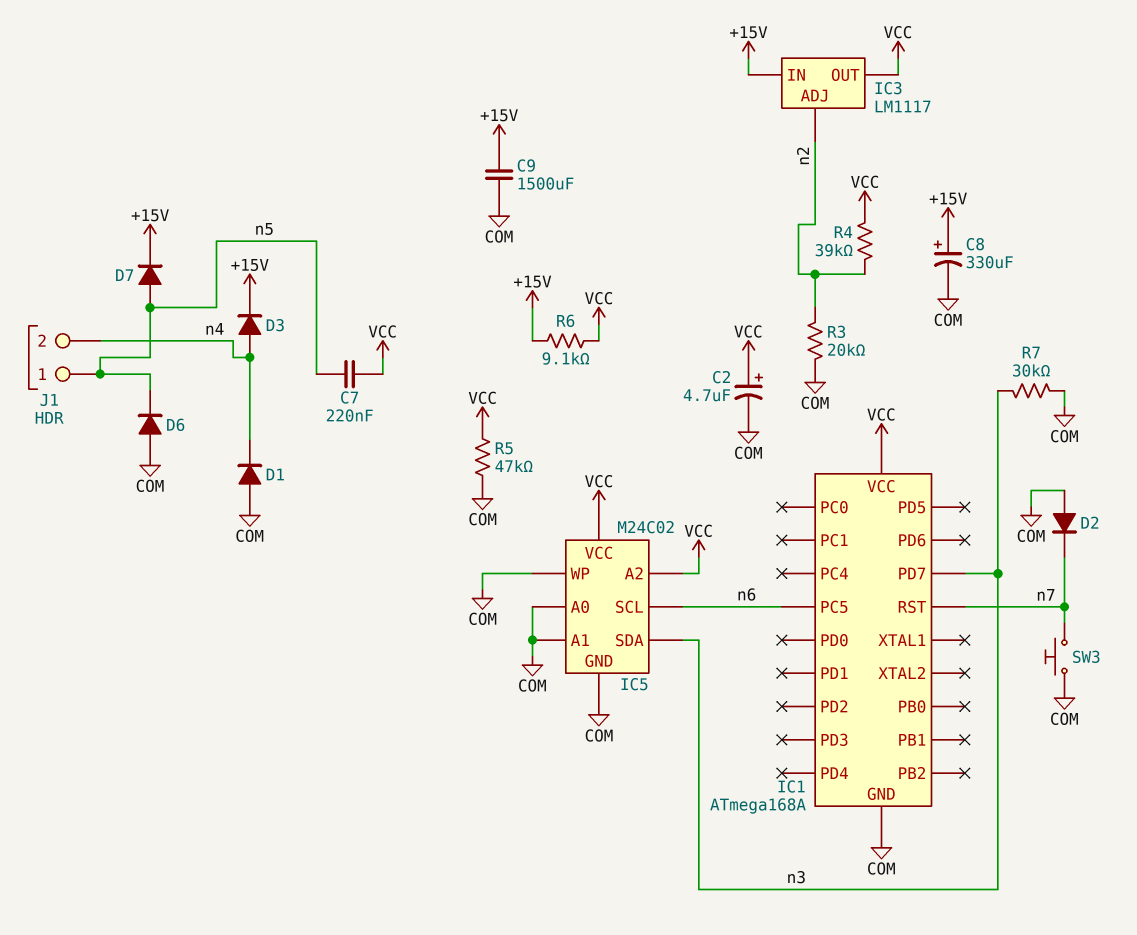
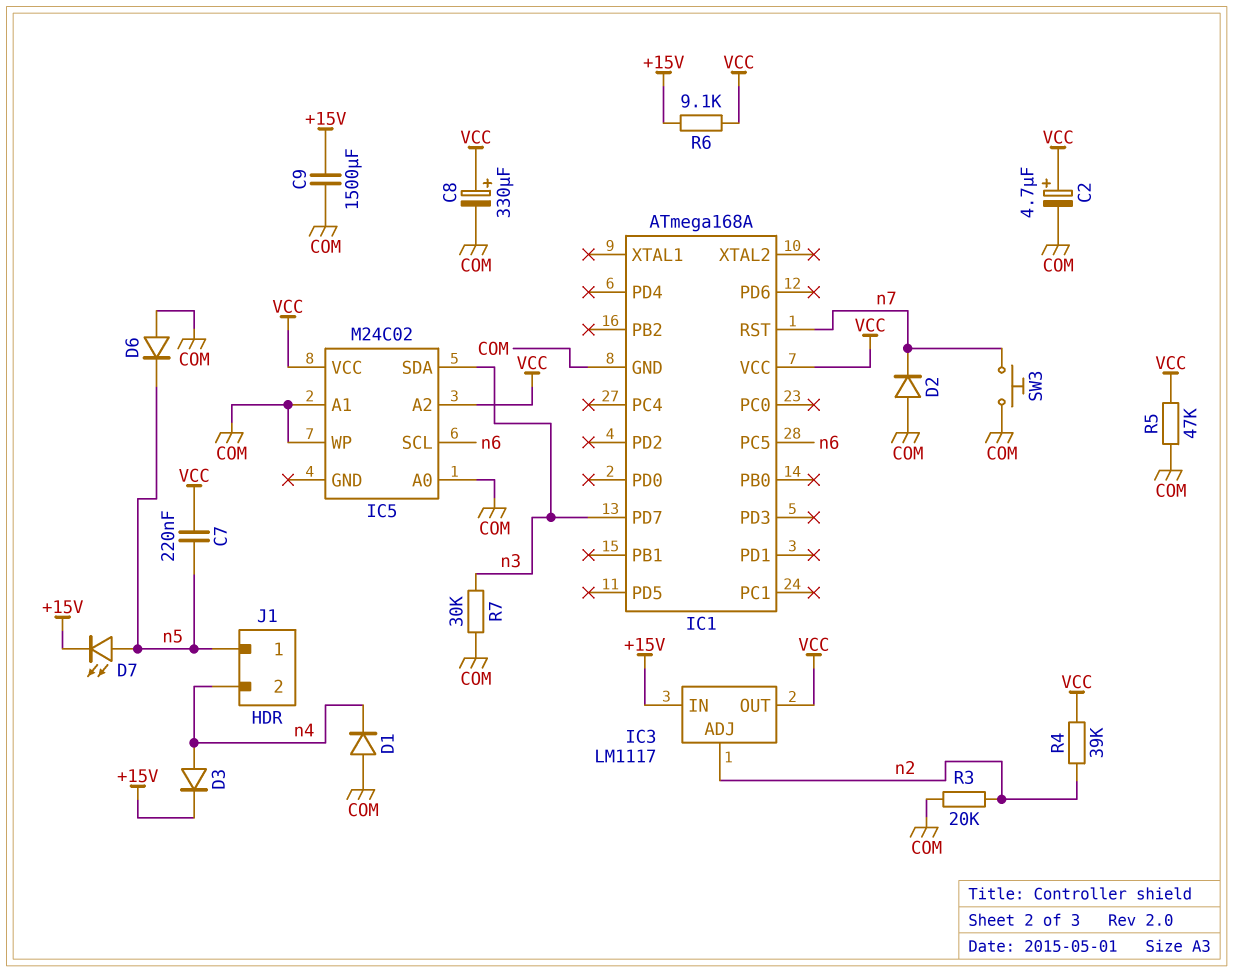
C8: 330uF (plus +15V, minus COM) -> 330uF (plus VCC, minus COM)
D7: diode (A n5, K +15V) -> LED (A n5, K +15V)
IC5 pin GND: COM -> none

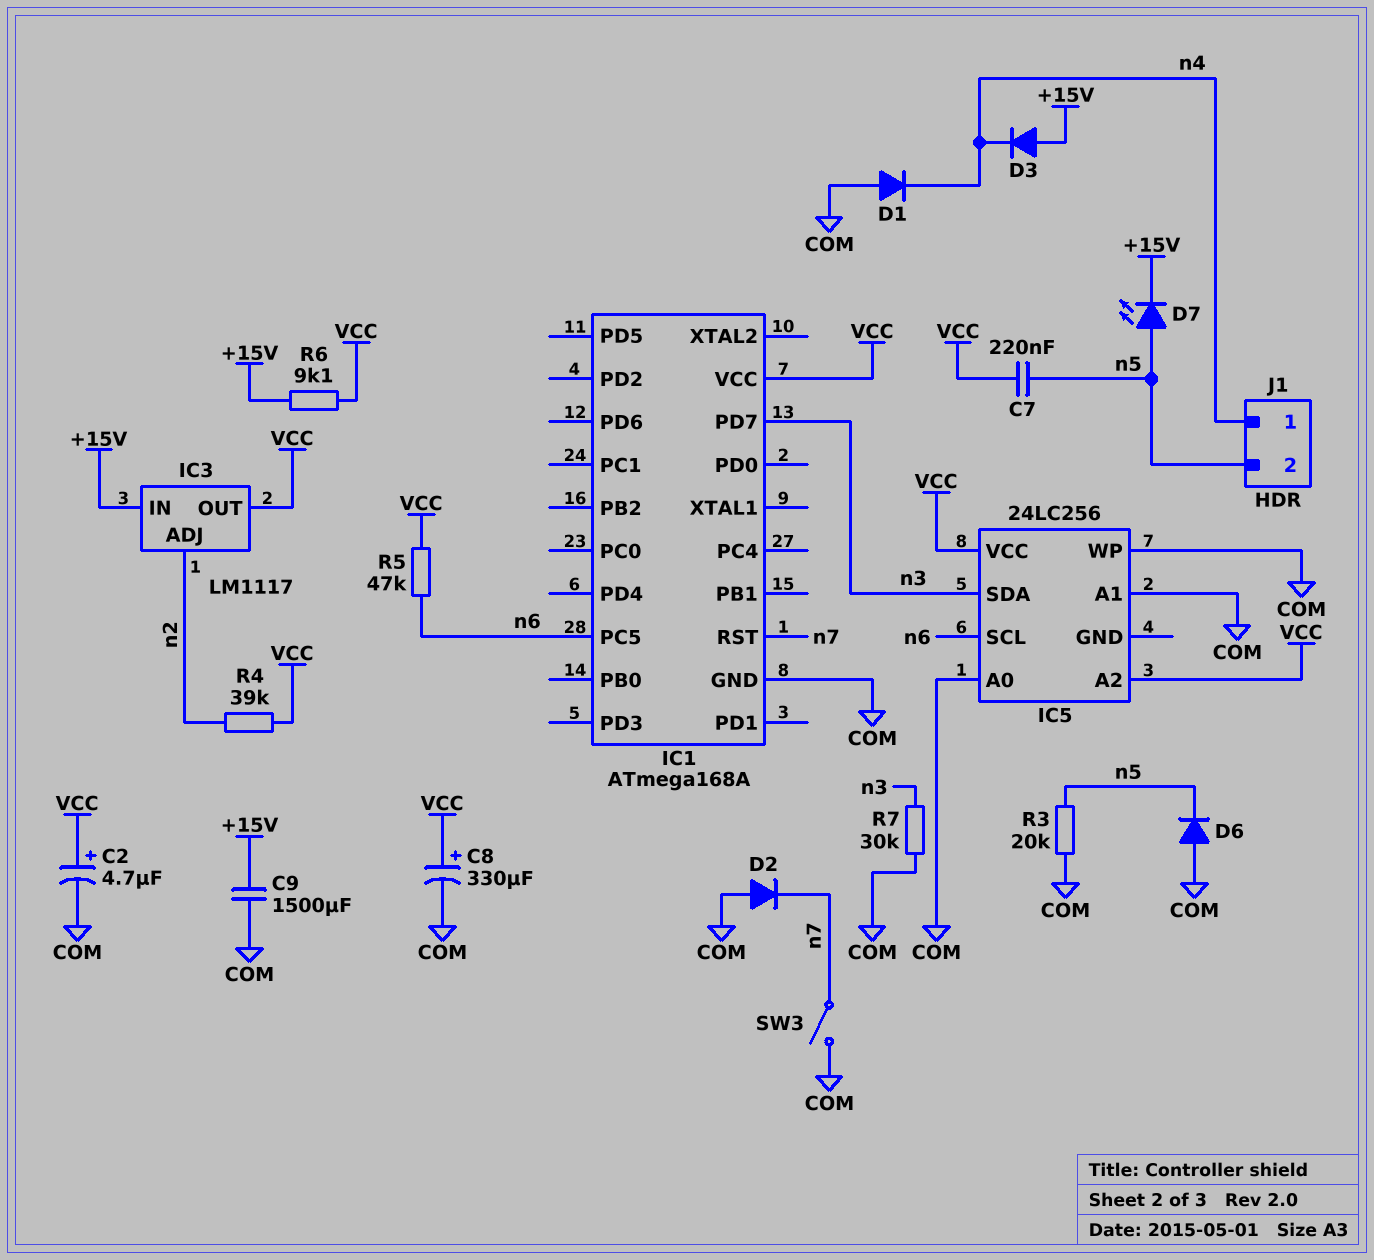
D3: diode (A n4, K +15V) -> diode (A +15V, K n4)
IC5: M24C02 -> 24LC256
J1 pin 1: n5 -> n4
J1 pin 2: n4 -> n5
R3: 20k (COM, n2) -> 20k (COM, n5)
R5: 47k (COM, VCC) -> 47k (VCC, n6)
SW3: button (COM, n7) -> switch (COM, n7)

